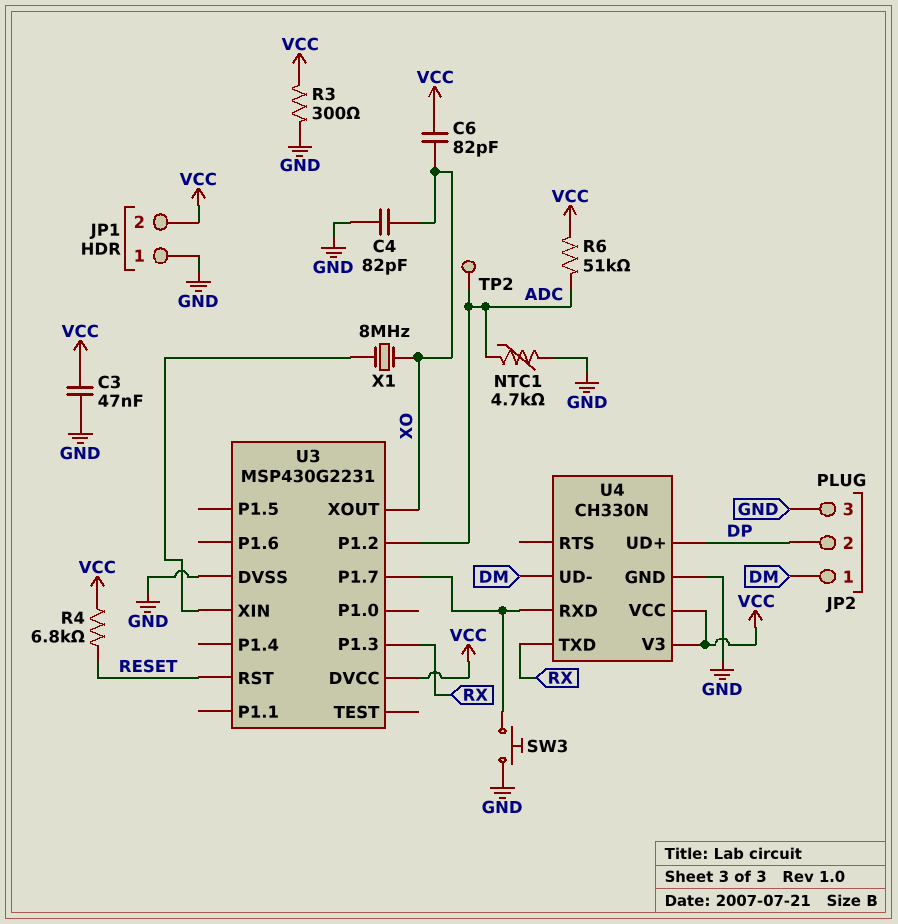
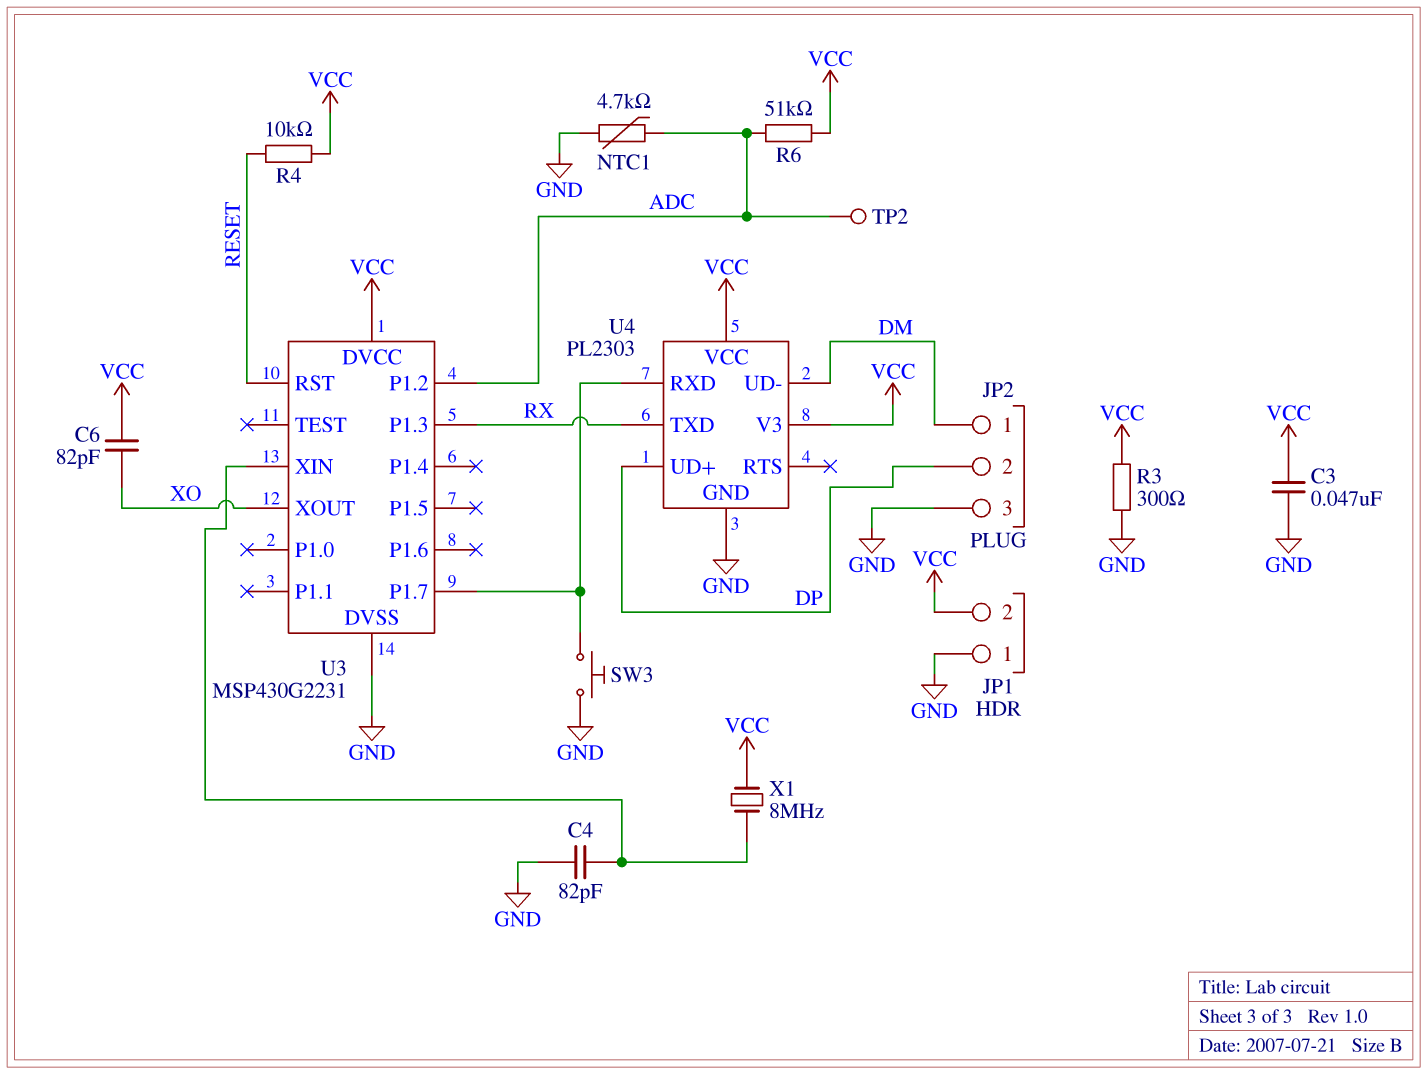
C4: 82pF (GND, XO) -> 82pF (GND, U3/XIN)
R4: 6.8k (RESET, VCC) -> 10k (RESET, VCC)
U4: CH330N -> PL2303
X1: 8MHz (U3/XIN, XO) -> 8MHz (U3/XIN, VCC)

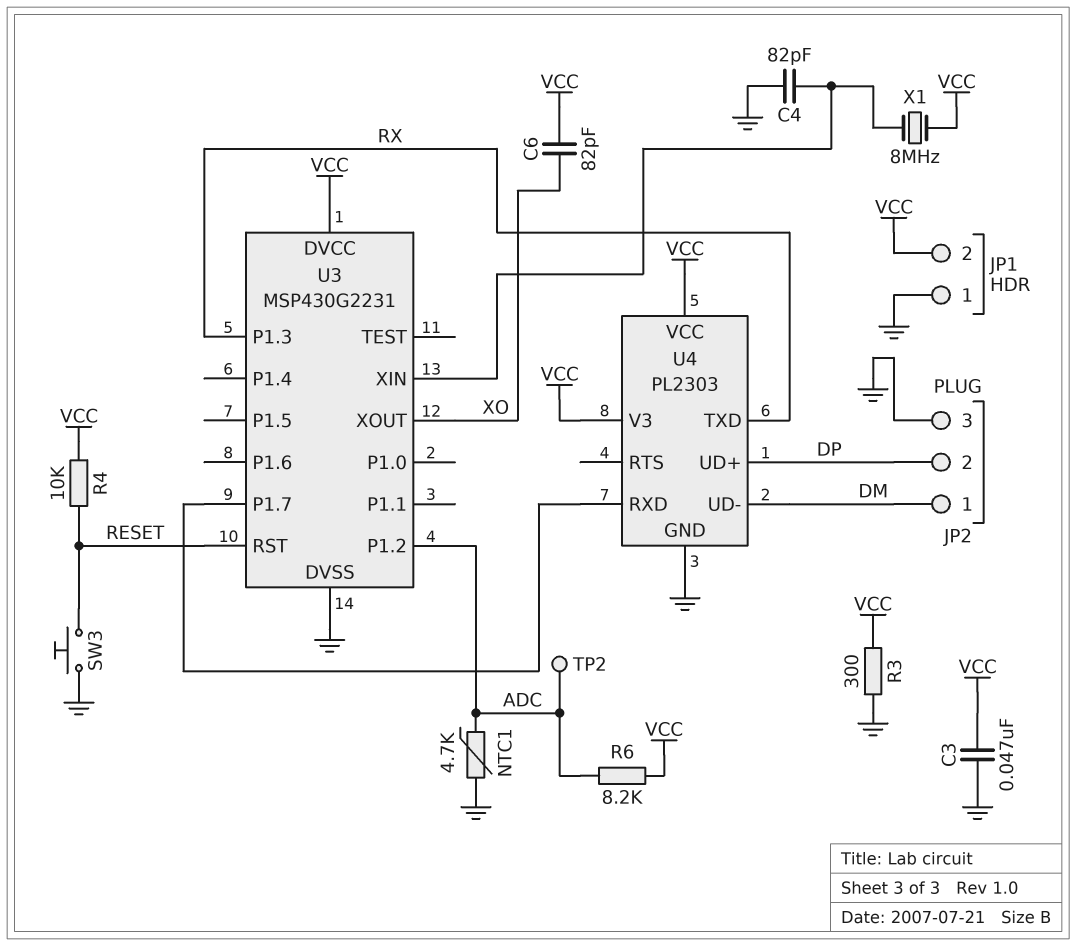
R6: 51k (ADC, VCC) -> 8.2k (ADC, VCC)
SW3: button (GND, U3/P1.7) -> button (GND, RESET)

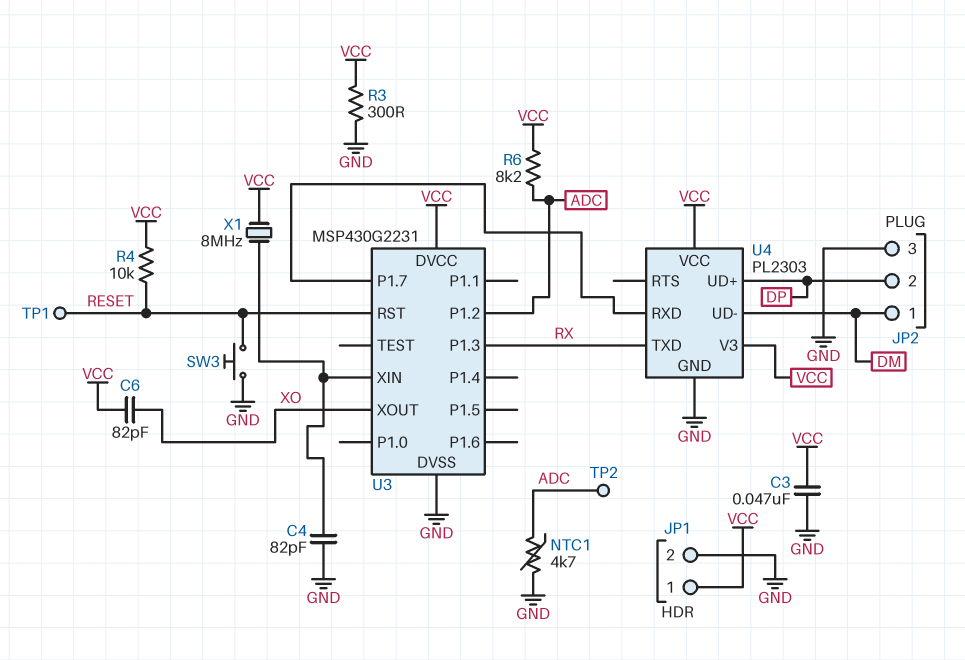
JP1 pin 1: GND -> VCC
JP1 pin 2: VCC -> GND
TP1: none -> test point (RESET)

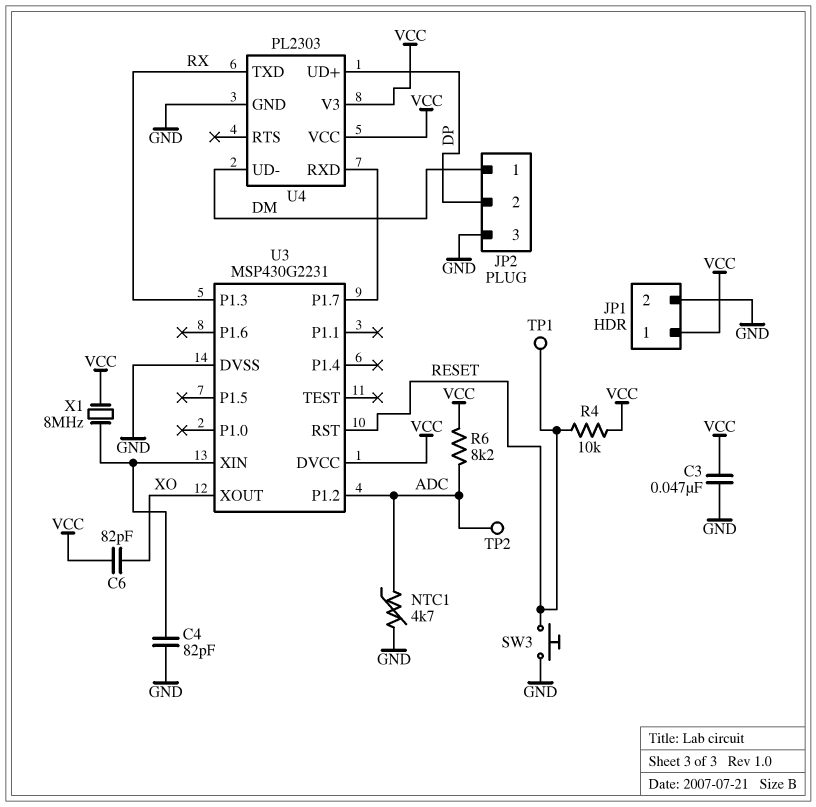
R3: 300 (GND, VCC) -> none

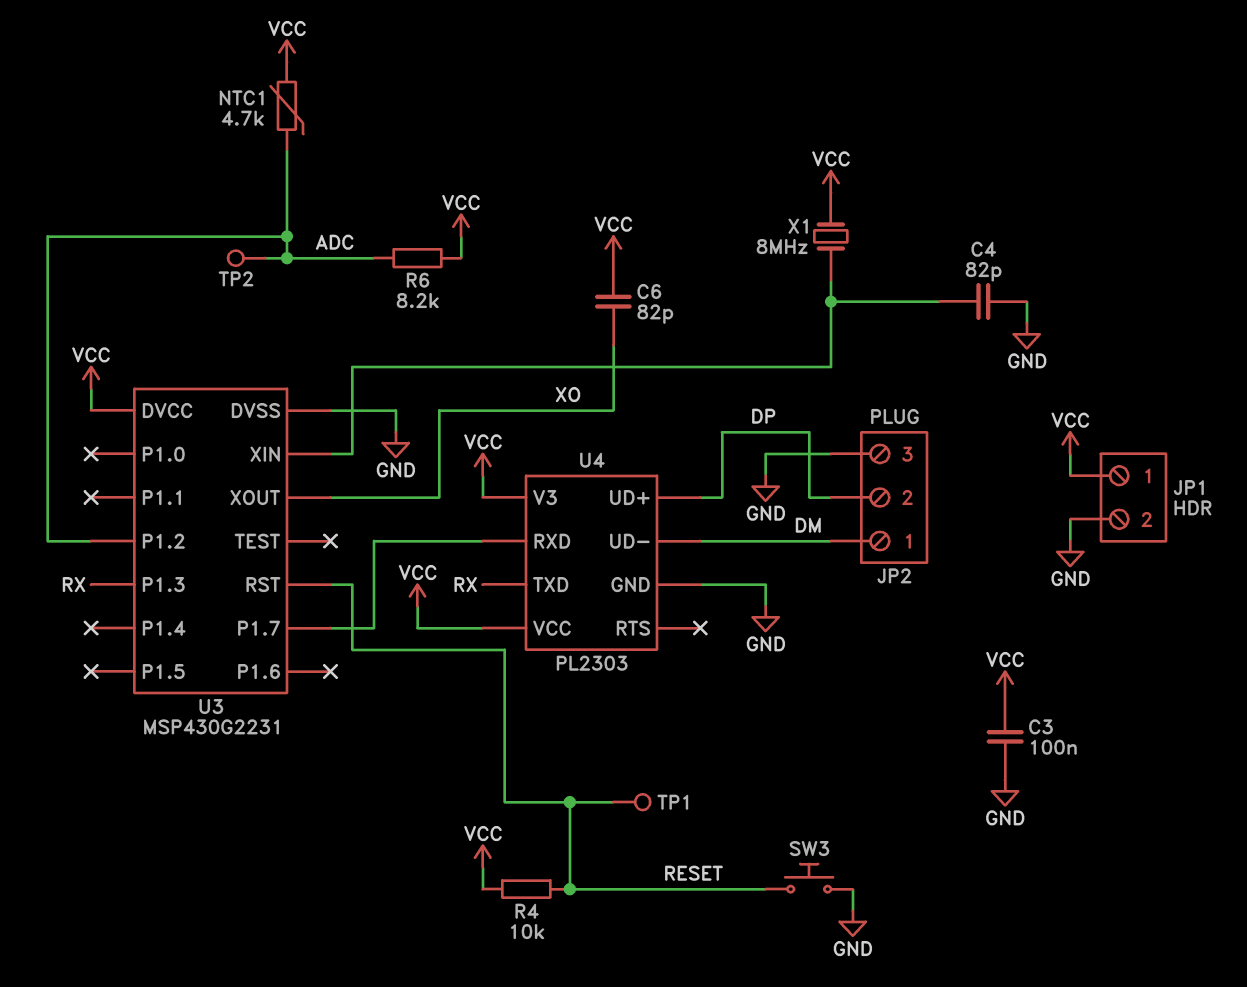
C3: 47nF (GND, VCC) -> 100nF (GND, VCC)
NTC1: 4.7k (ADC, GND) -> 4.7k (ADC, VCC)

